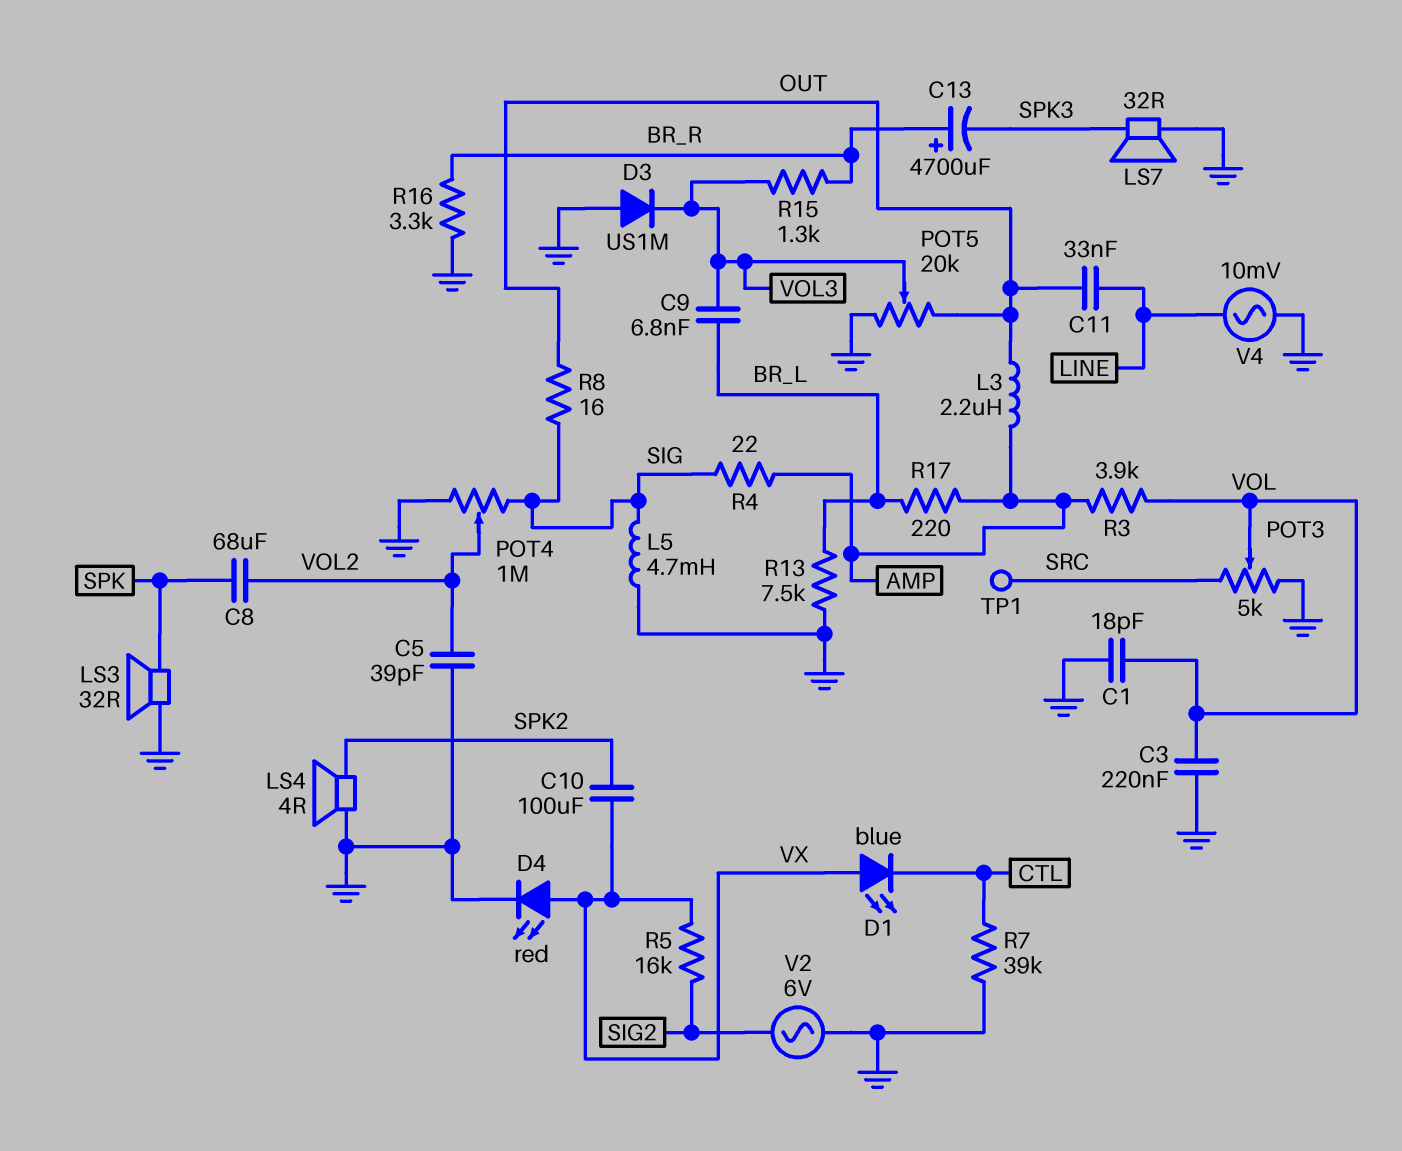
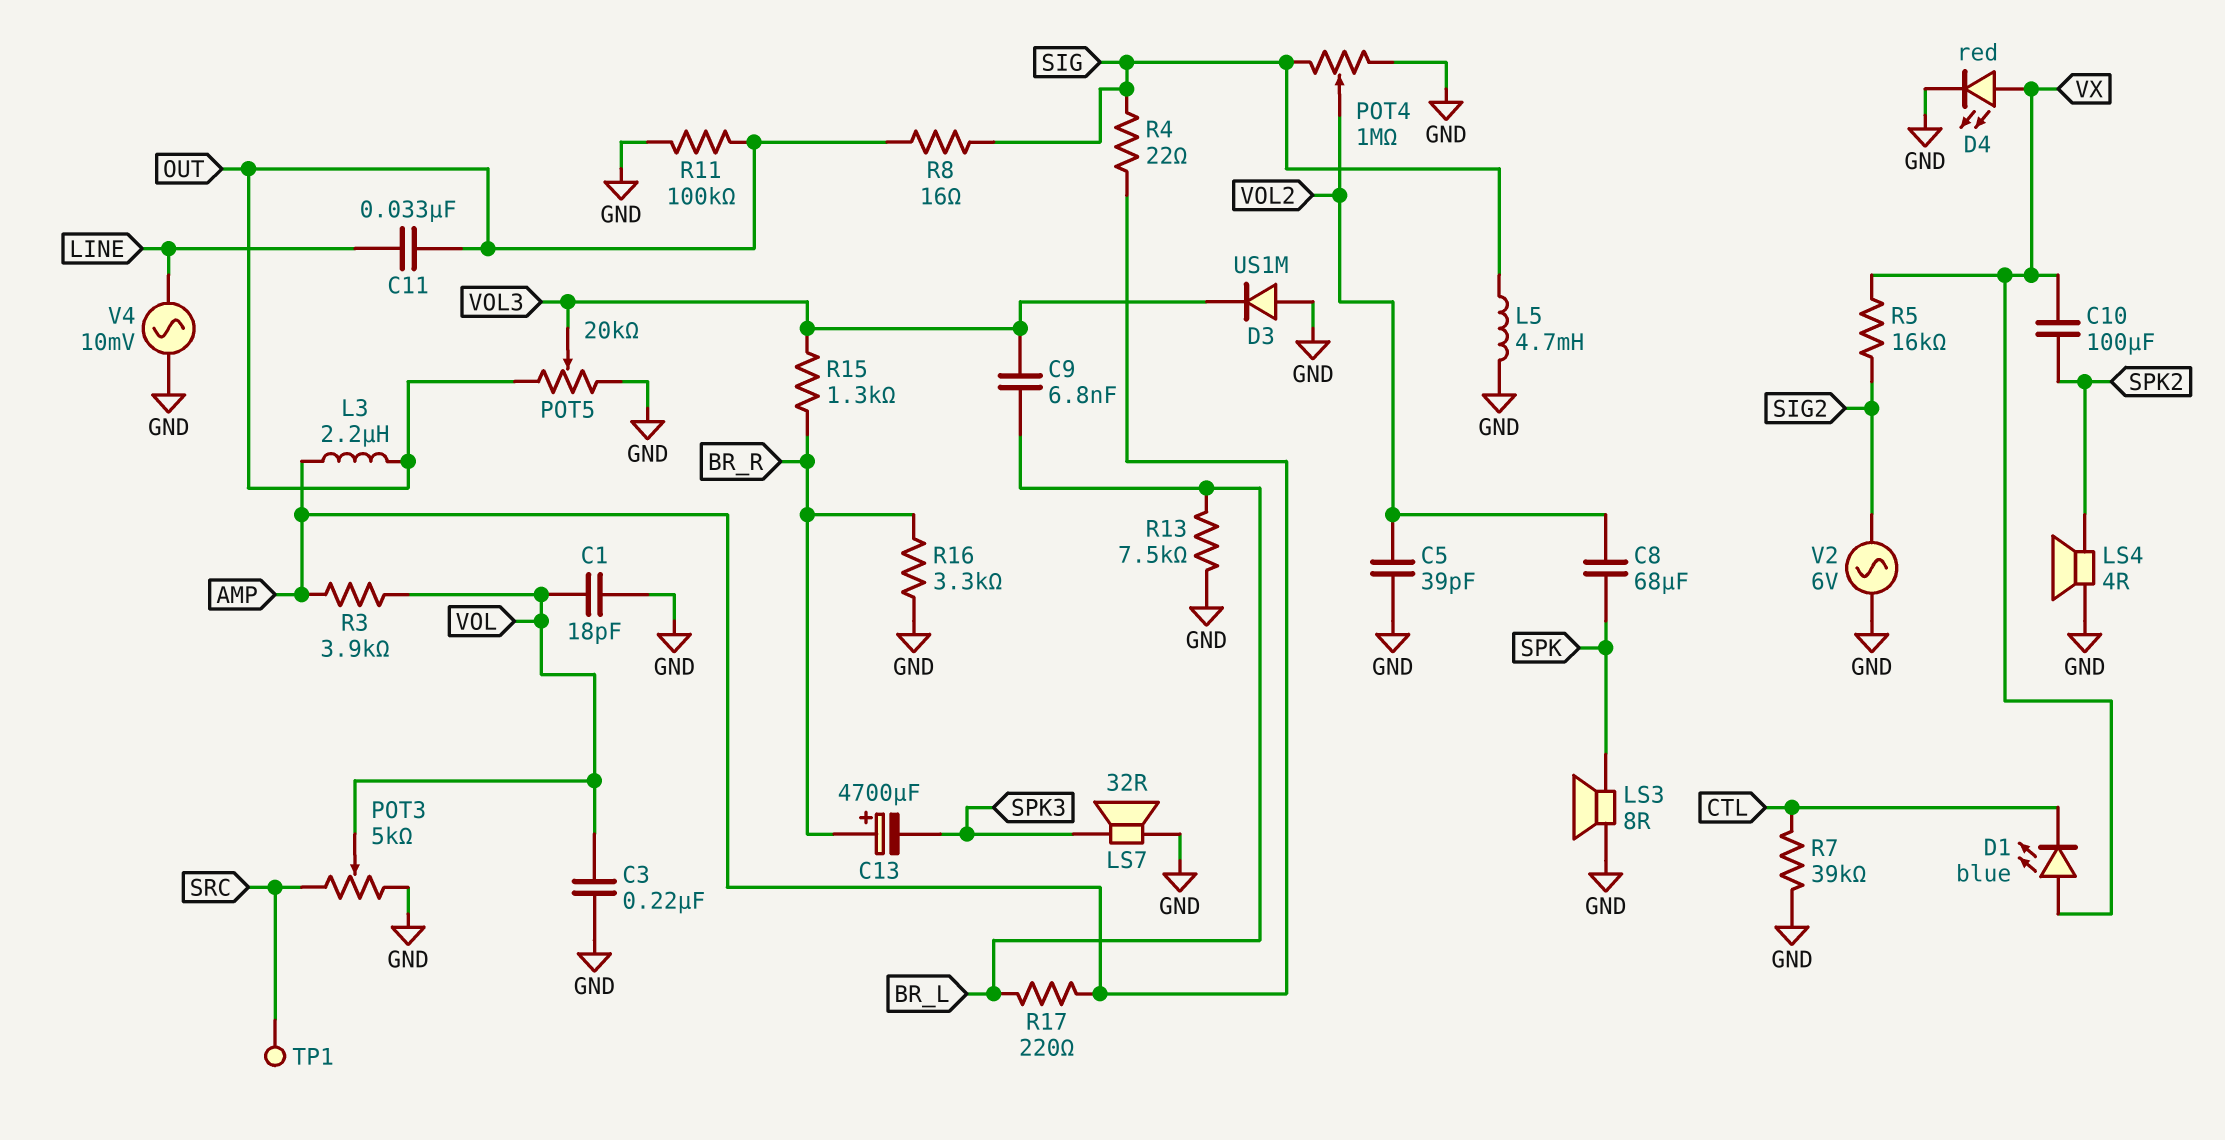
LS3: speaker 32R (GND, SPK) -> speaker 8R (GND, SPK)
R11: none -> 100k (GND, OUT)

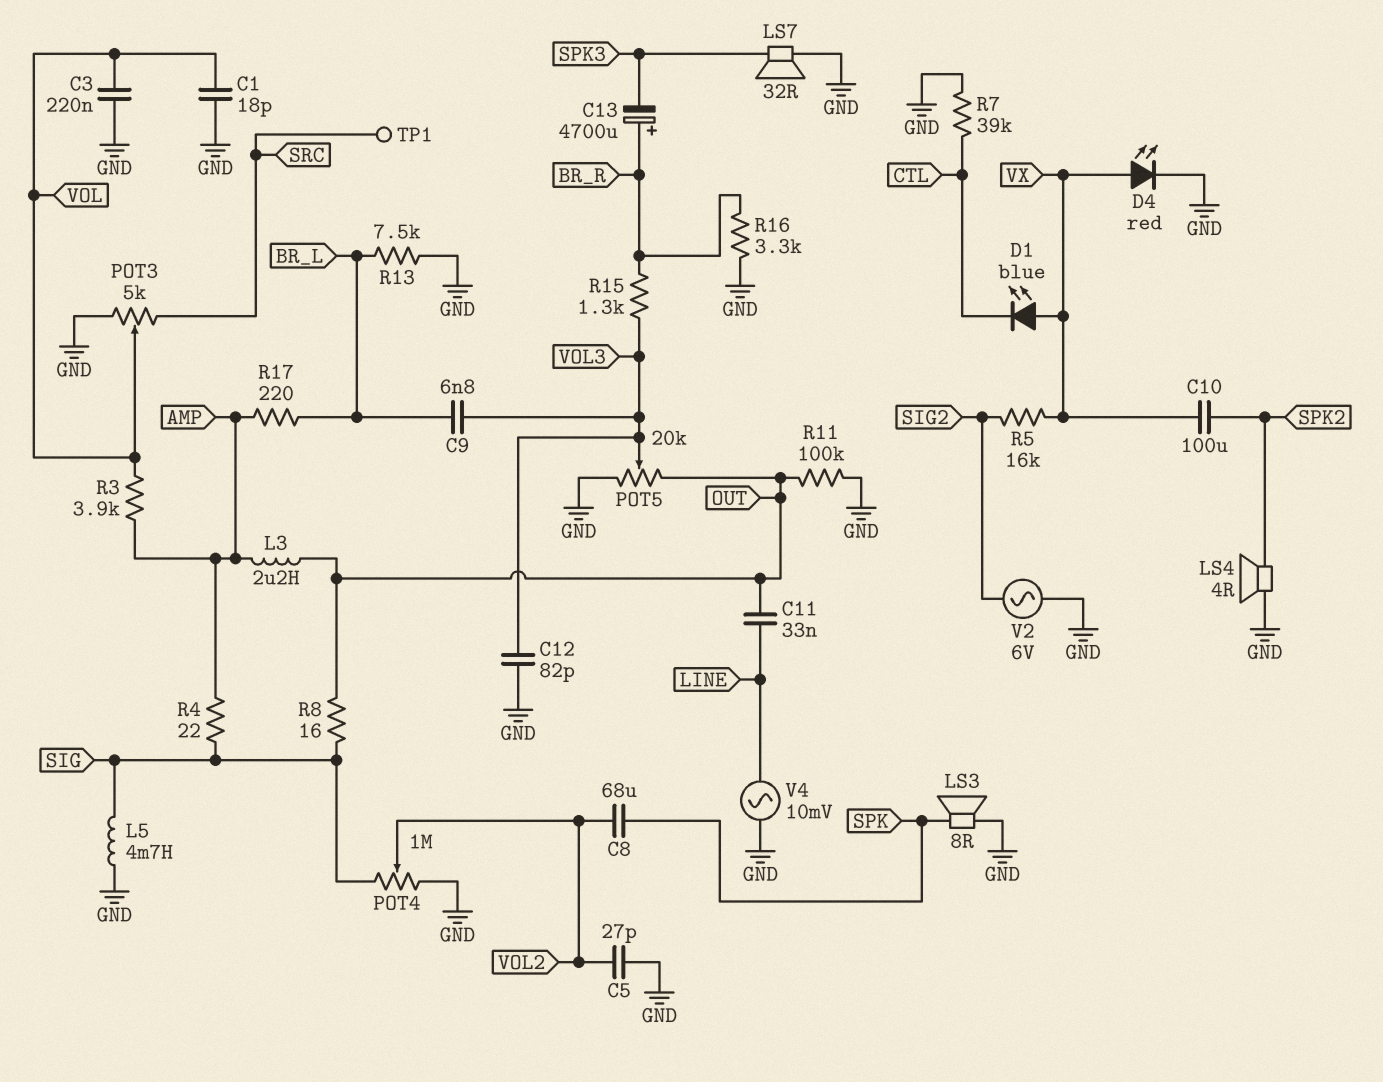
C5: 39pF (GND, VOL2) -> 27pF (GND, VOL2)
C12: none -> 82pF (GND, VOL3)
D3: diode US1M (A GND, K VOL3) -> none

